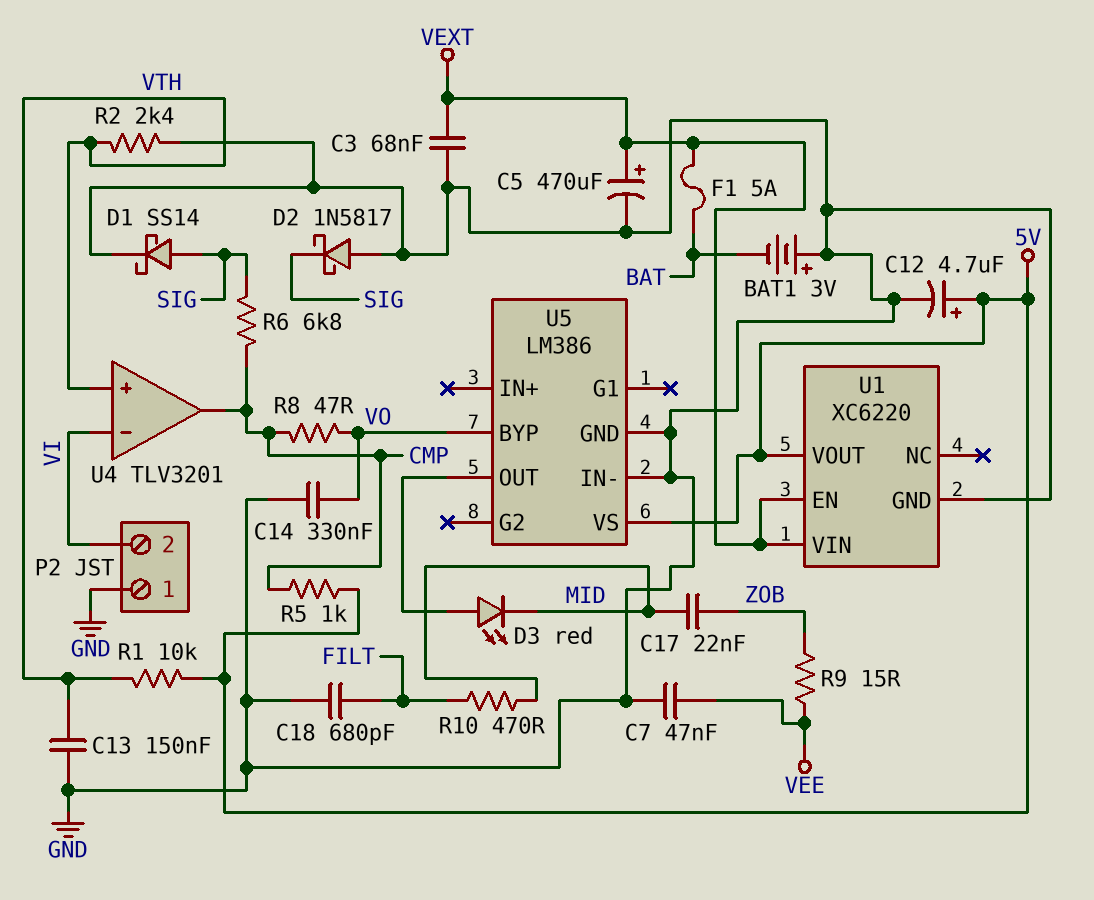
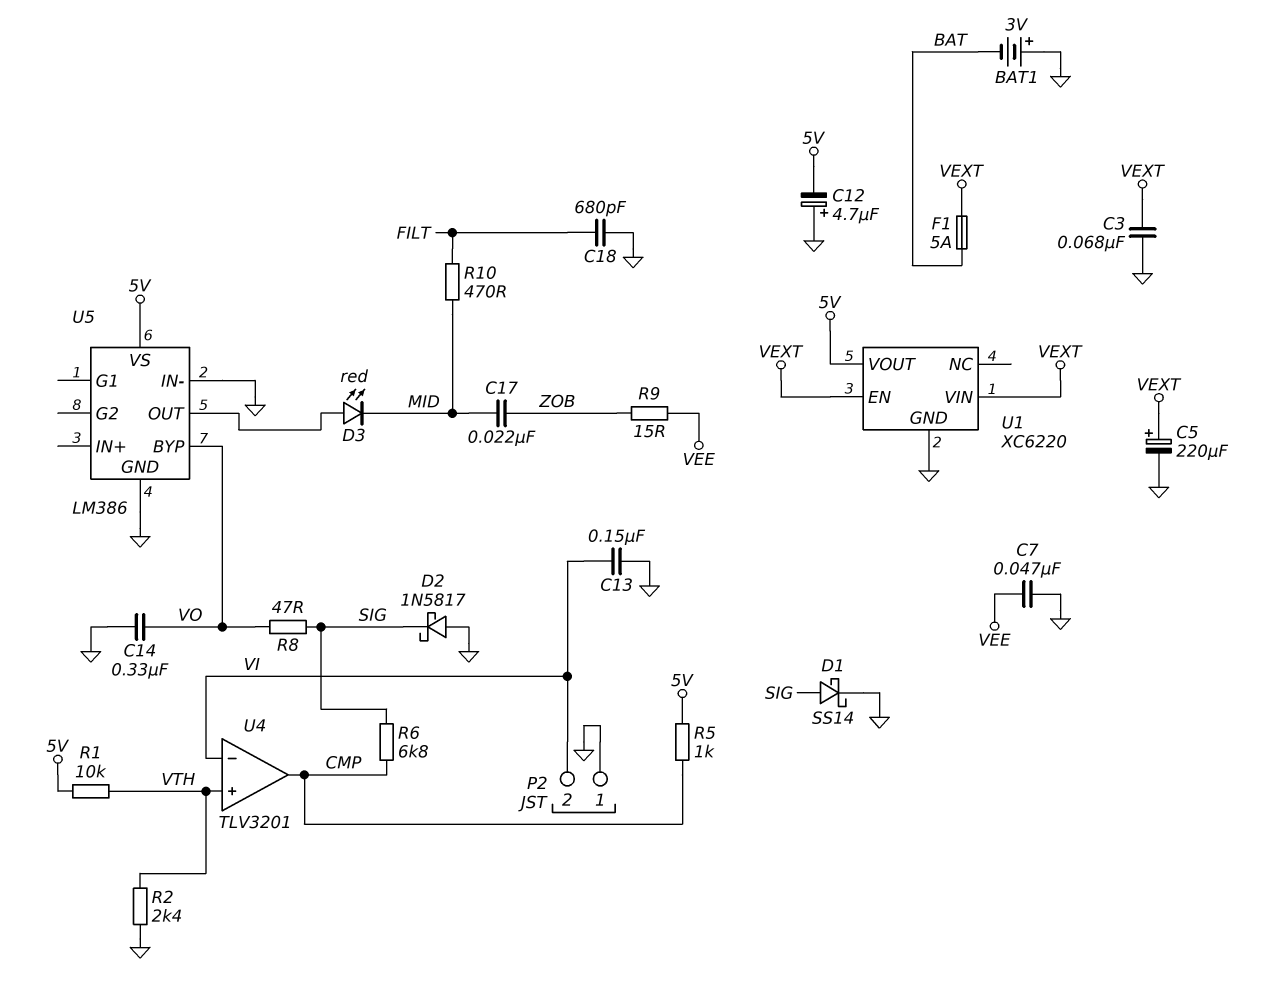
C5: 470uF (plus VEXT, minus GND) -> 220uF (plus VEXT, minus GND)
C12: 4.7uF (plus 5V, minus GND) -> 4.7uF (plus GND, minus 5V)
C13: 150nF (GND, VTH) -> 150nF (GND, VI)
R8: 47 (CMP, VO) -> 47 (SIG, VO)

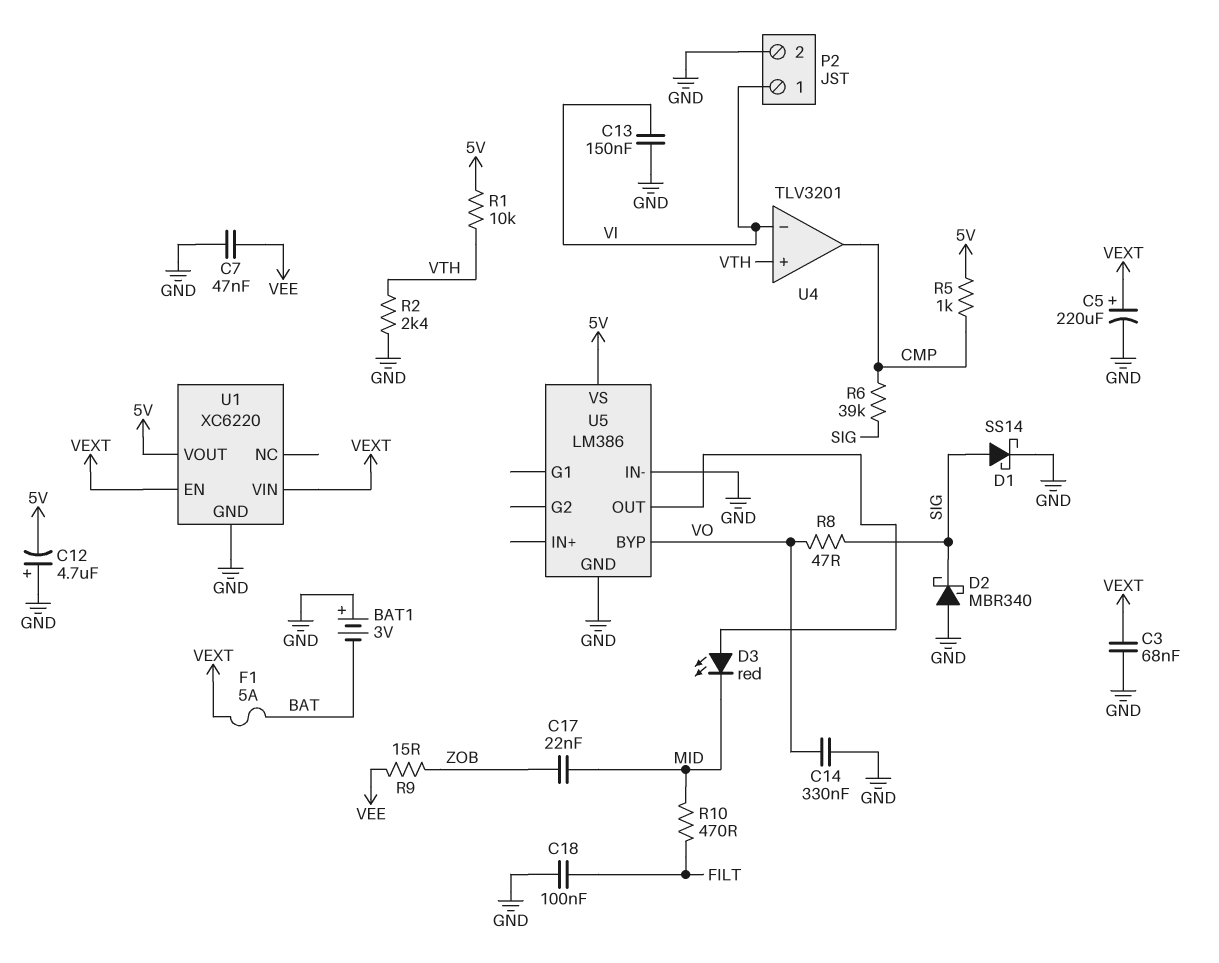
C18: 680pF (FILT, GND) -> 100nF (FILT, GND)
D2: schottky 1N5817 (A GND, K SIG) -> schottky MBR340 (A GND, K SIG)
P2 pin 1: GND -> VI
P2 pin 2: VI -> GND
R6: 6.8k (CMP, SIG) -> 39k (CMP, SIG)

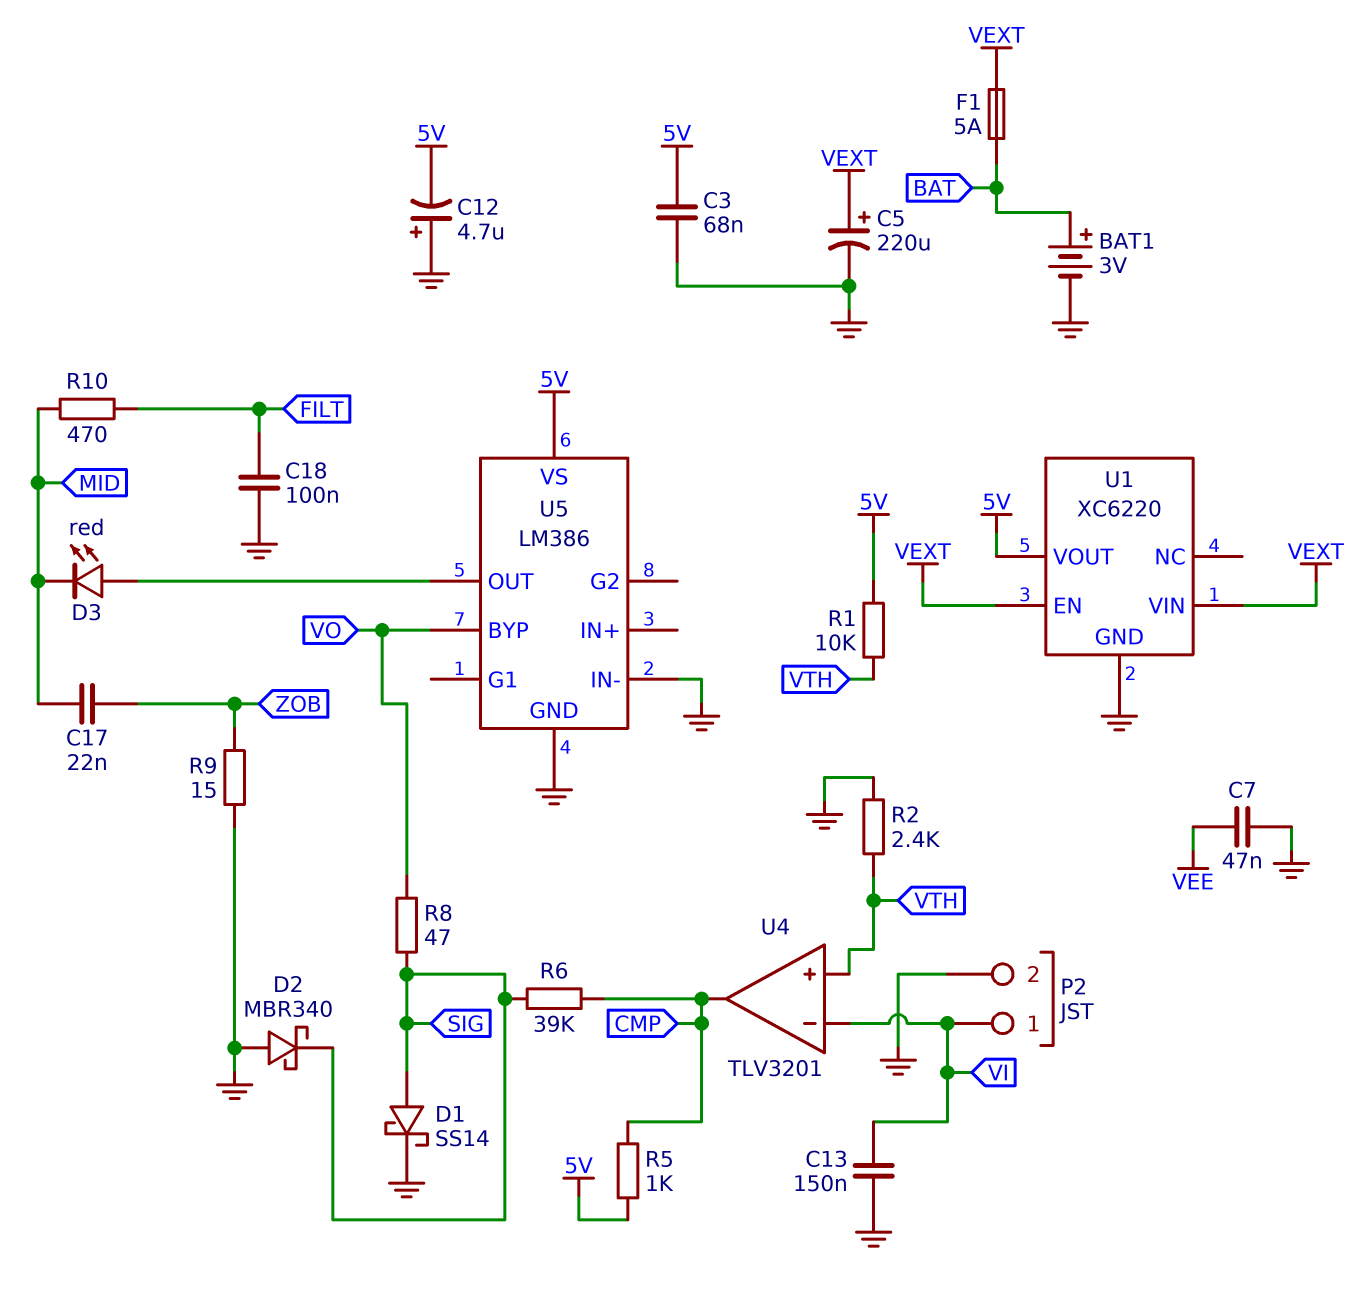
BAT1: 3V (plus GND, minus BAT) -> 3V (plus BAT, minus GND)
C3: 68nF (GND, VEXT) -> 68nF (5V, GND)
C14: 330nF (GND, VO) -> none
R9: 15 (VEE, ZOB) -> 15 (GND, ZOB)

